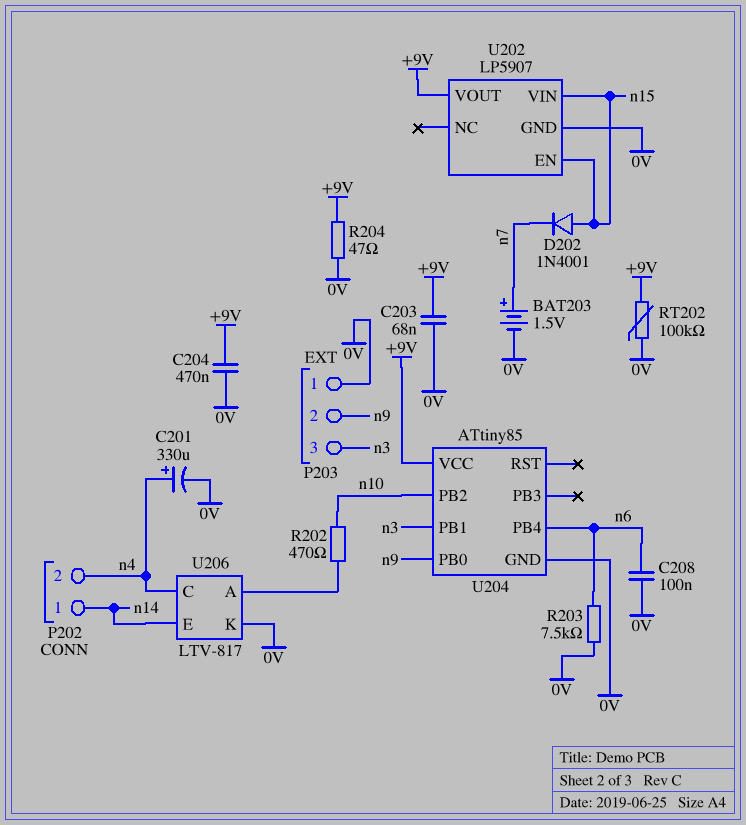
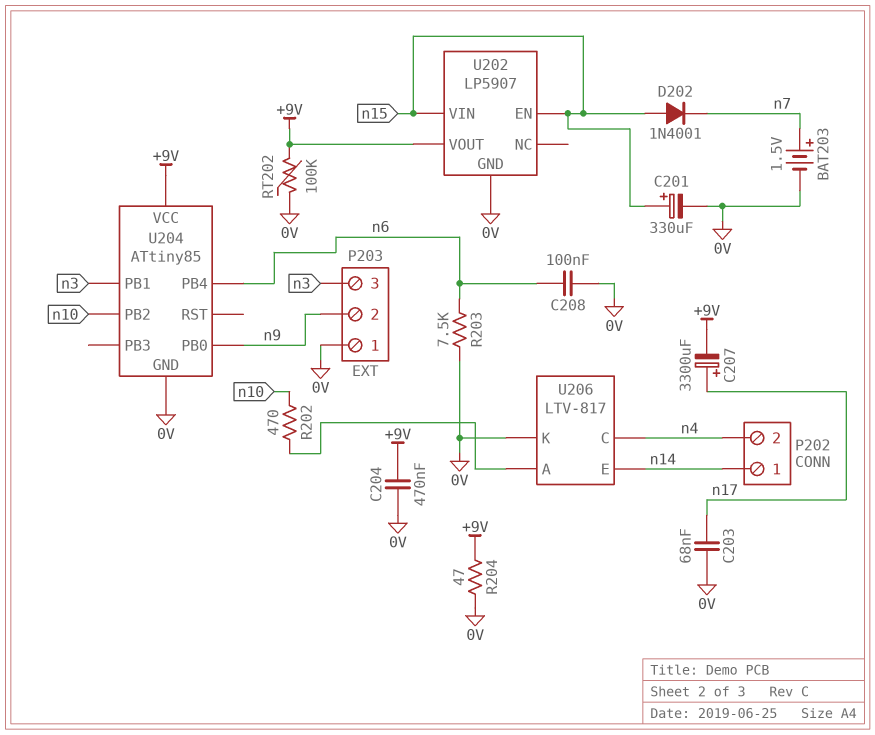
C201: 330uF (plus n4, minus 0V) -> 330uF (plus n15, minus 0V)
C203: 68nF (+9V, 0V) -> 68nF (0V, n17)
C207: none -> 3300uF (plus n17, minus +9V)

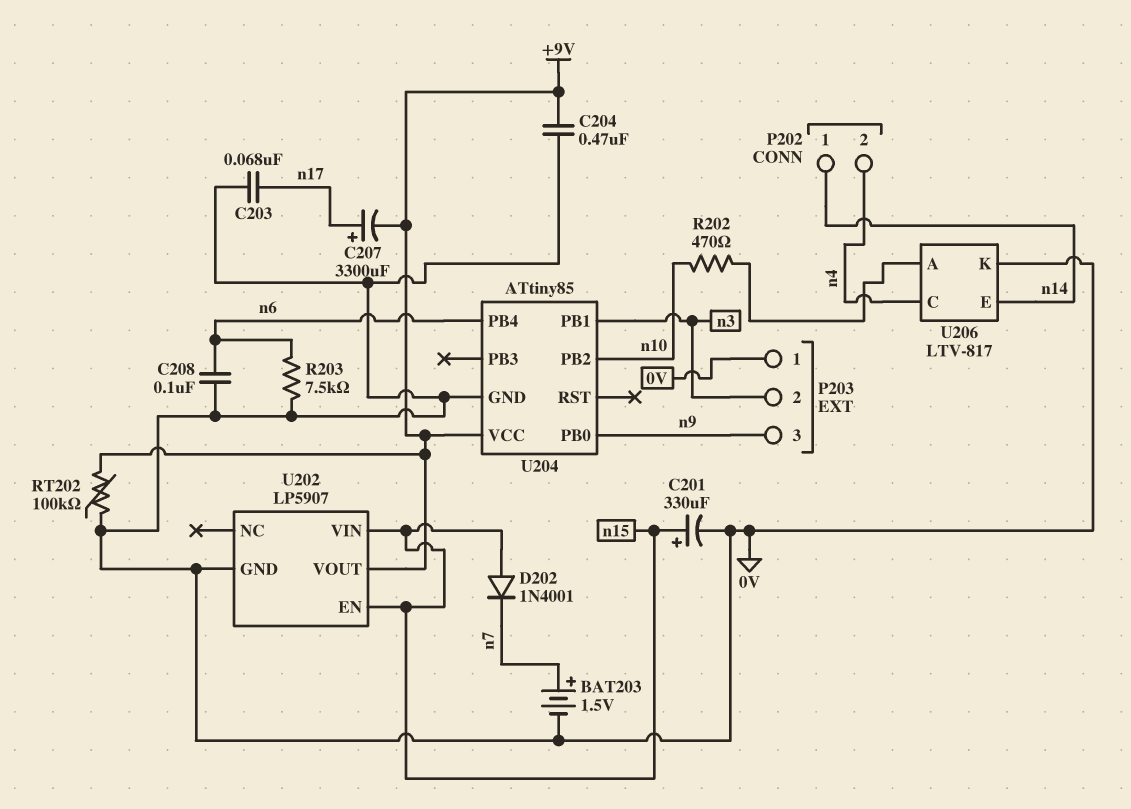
P203 pin 2: n9 -> n3
P203 pin 3: n3 -> n9
R204: 47 (+9V, 0V) -> none

